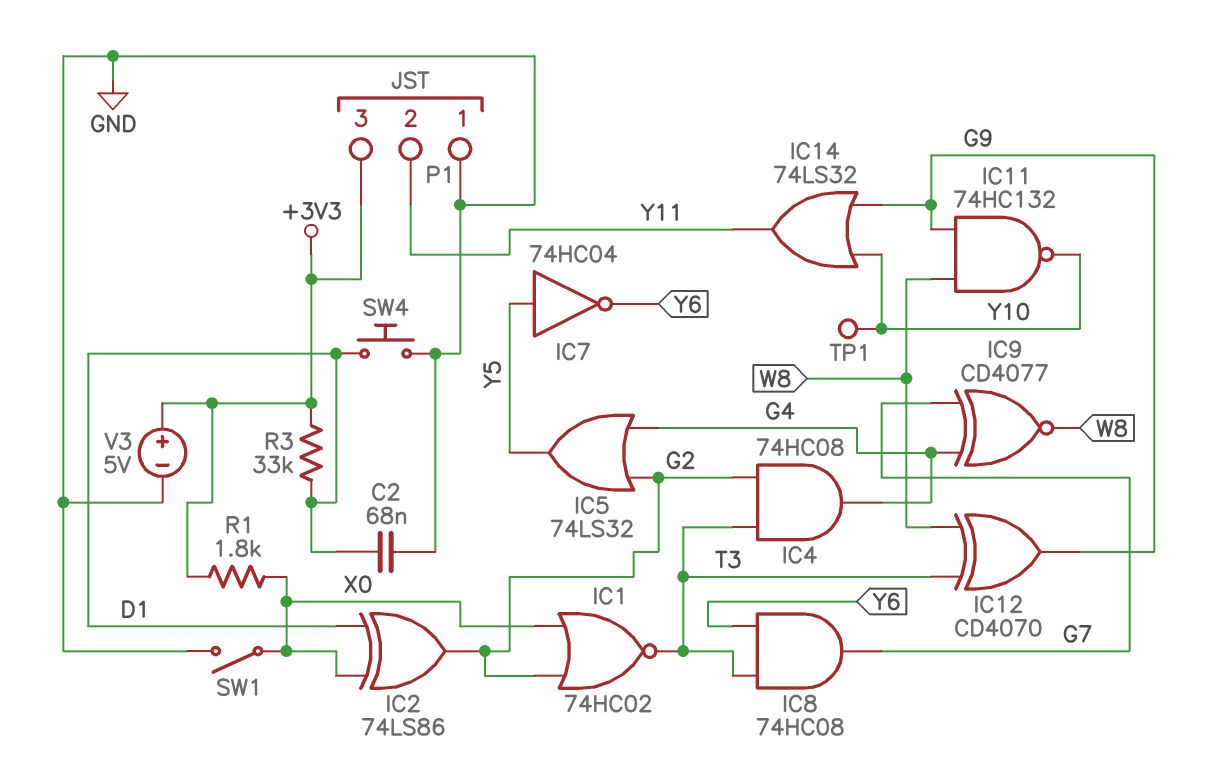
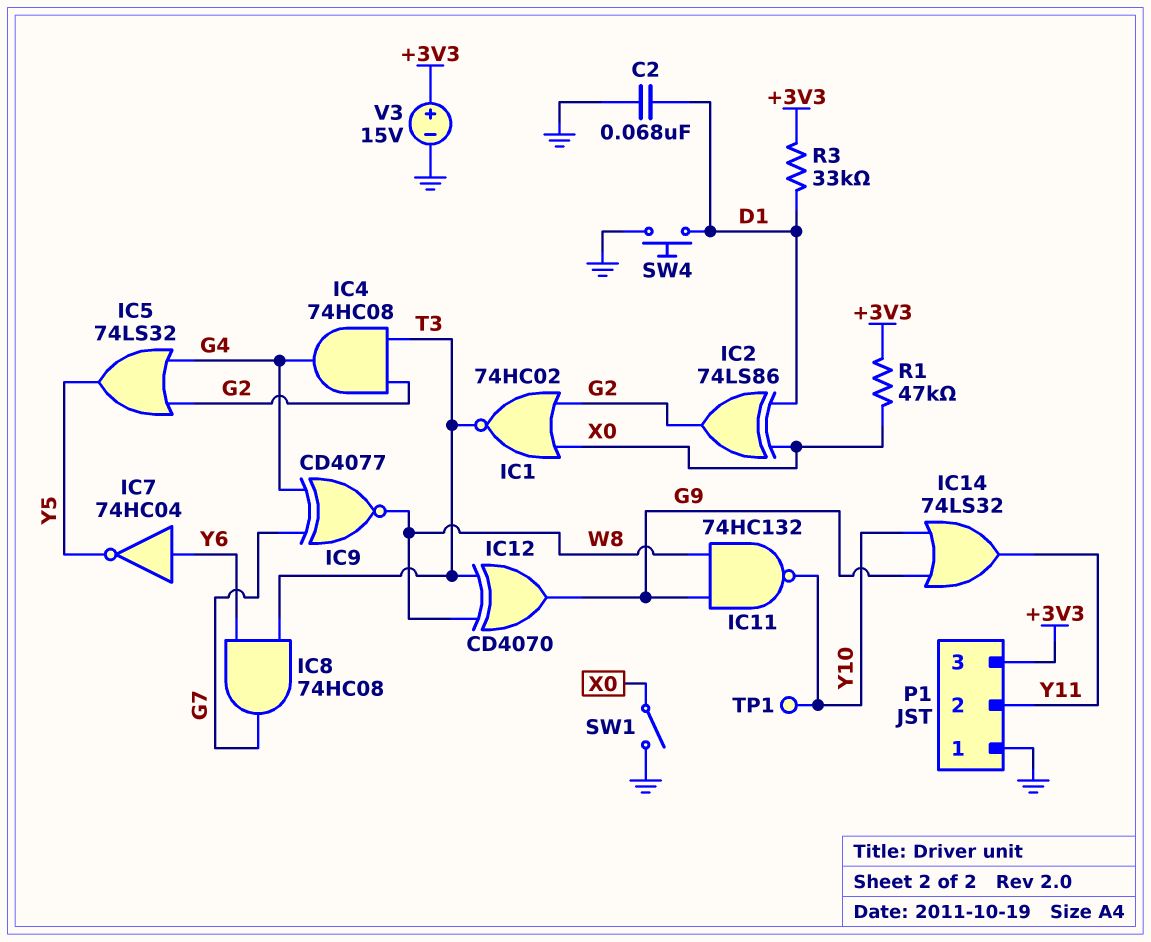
IC7: NOT 74HC04 (in Y5, out Y6) -> NOT 74HC04 (in Y6, out Y5)
R1: 1.8k (+3V3, X0) -> 47k (+3V3, X0)
V3: 5V (plus +3V3, minus GND) -> 15V (plus +3V3, minus GND)

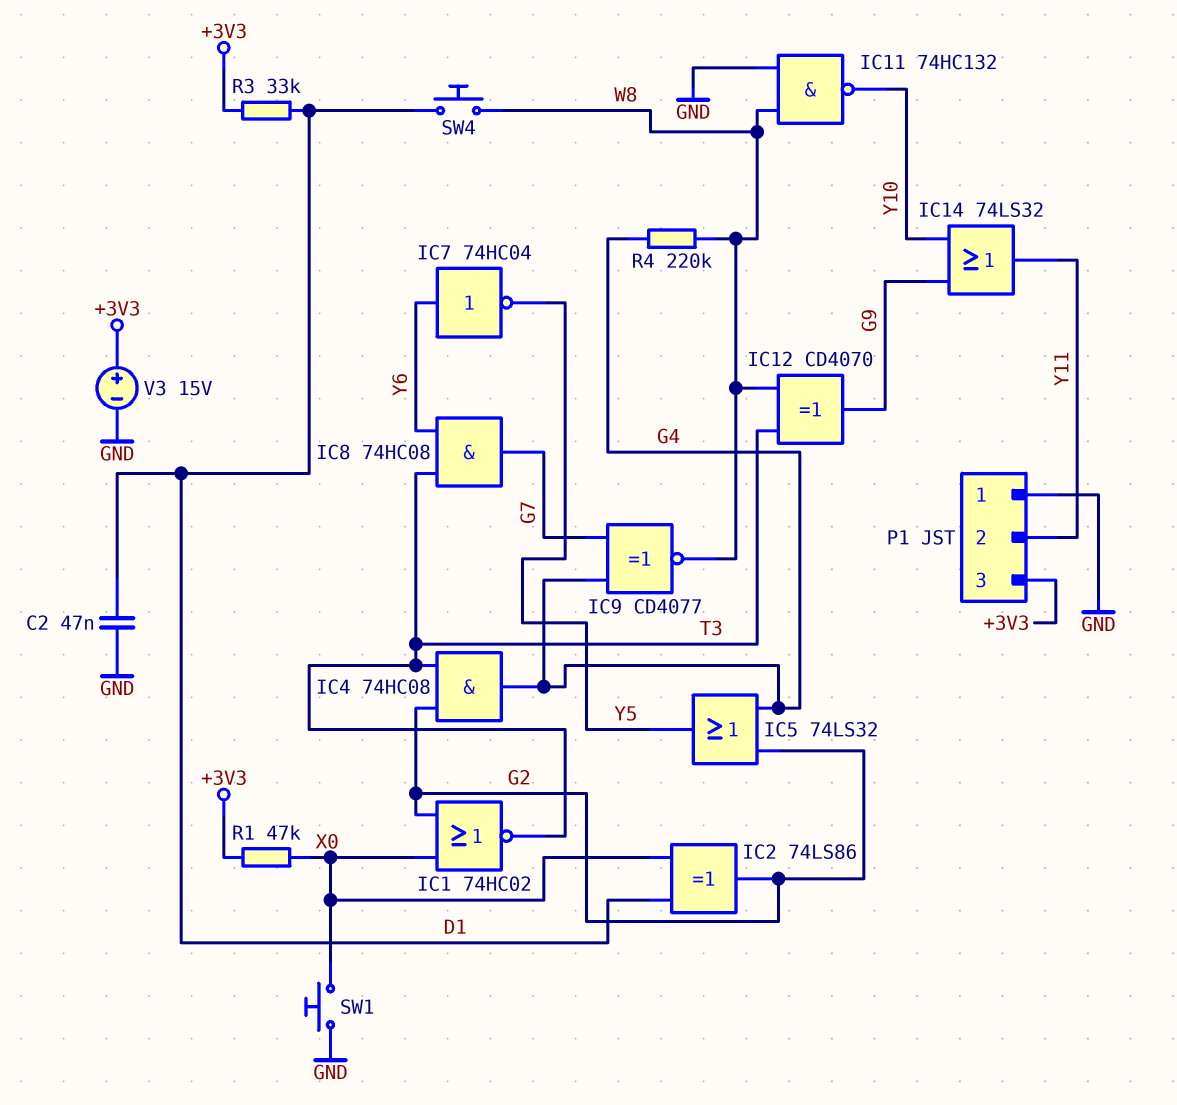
C2: 68nF (D1, GND) -> 47nF (D1, GND)
IC11: NAND 74HC132 (in G9, in W8, out Y10) -> NAND 74HC132 (in GND, in W8, out Y10)
R4: none -> 220k (G4, W8)
SW1: switch (GND, X0) -> button (GND, X0)
SW4: button (D1, GND) -> button (D1, W8)
TP1: test point (Y10) -> none

